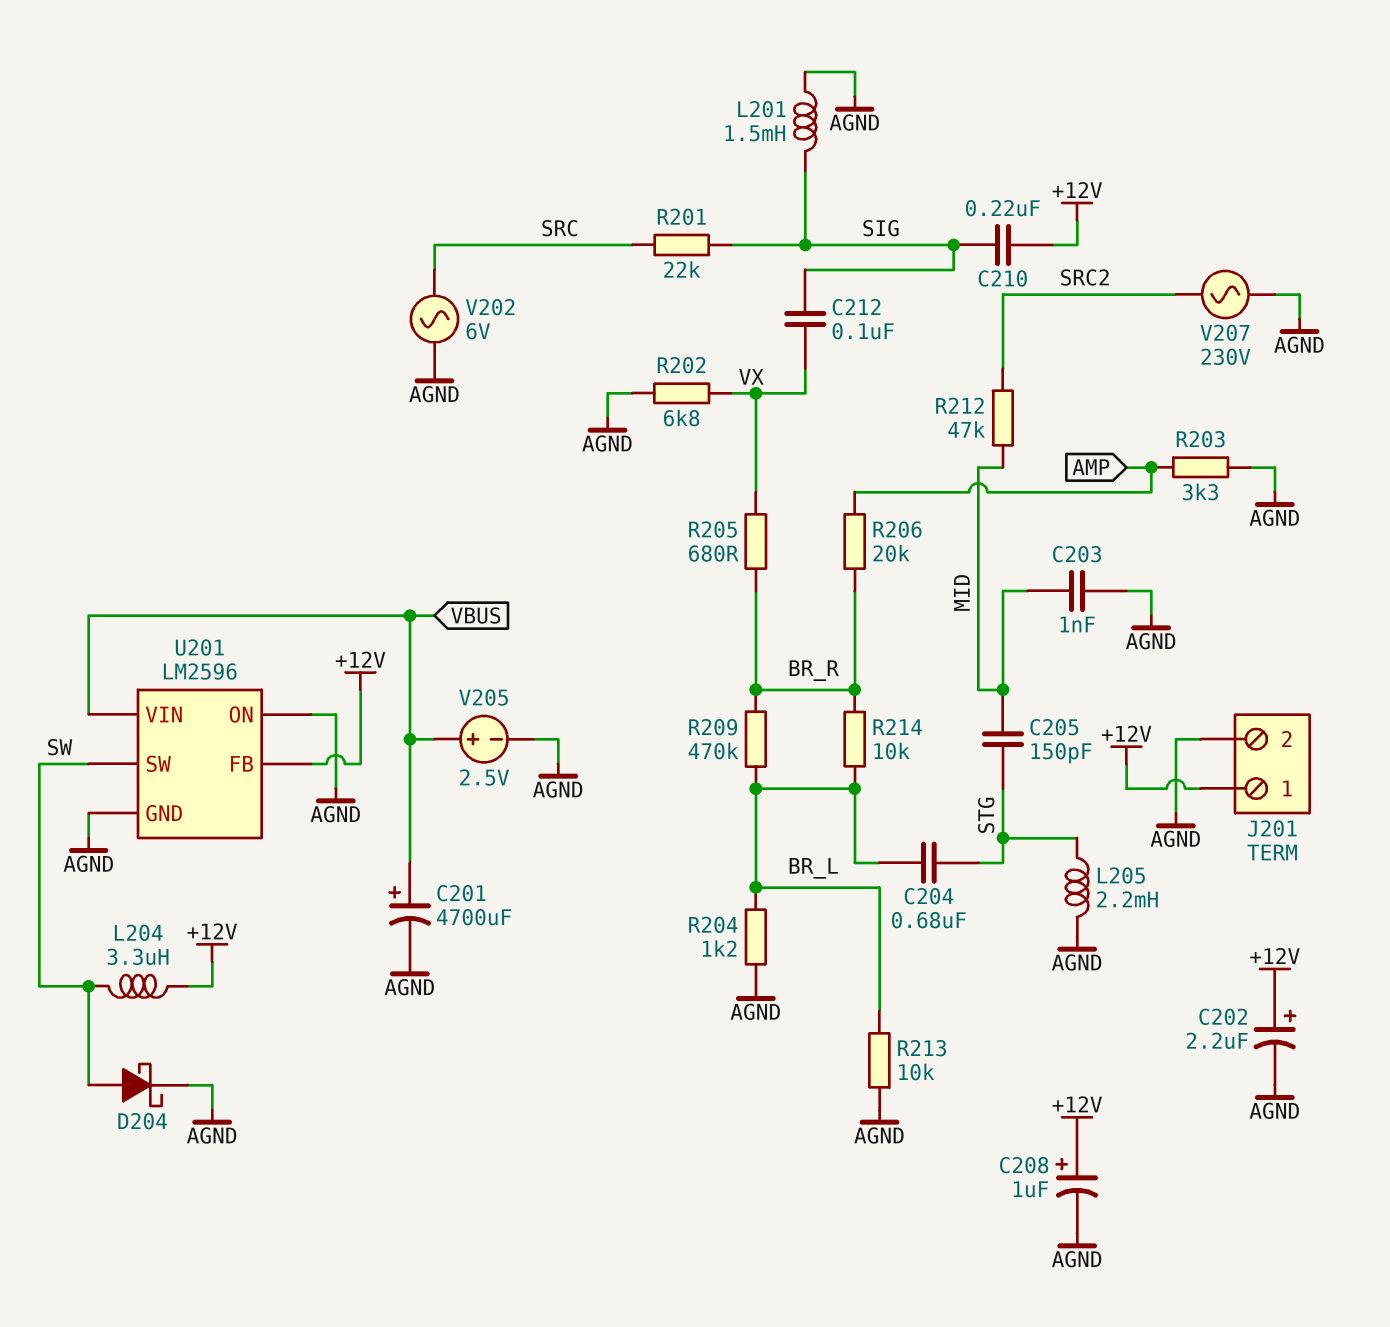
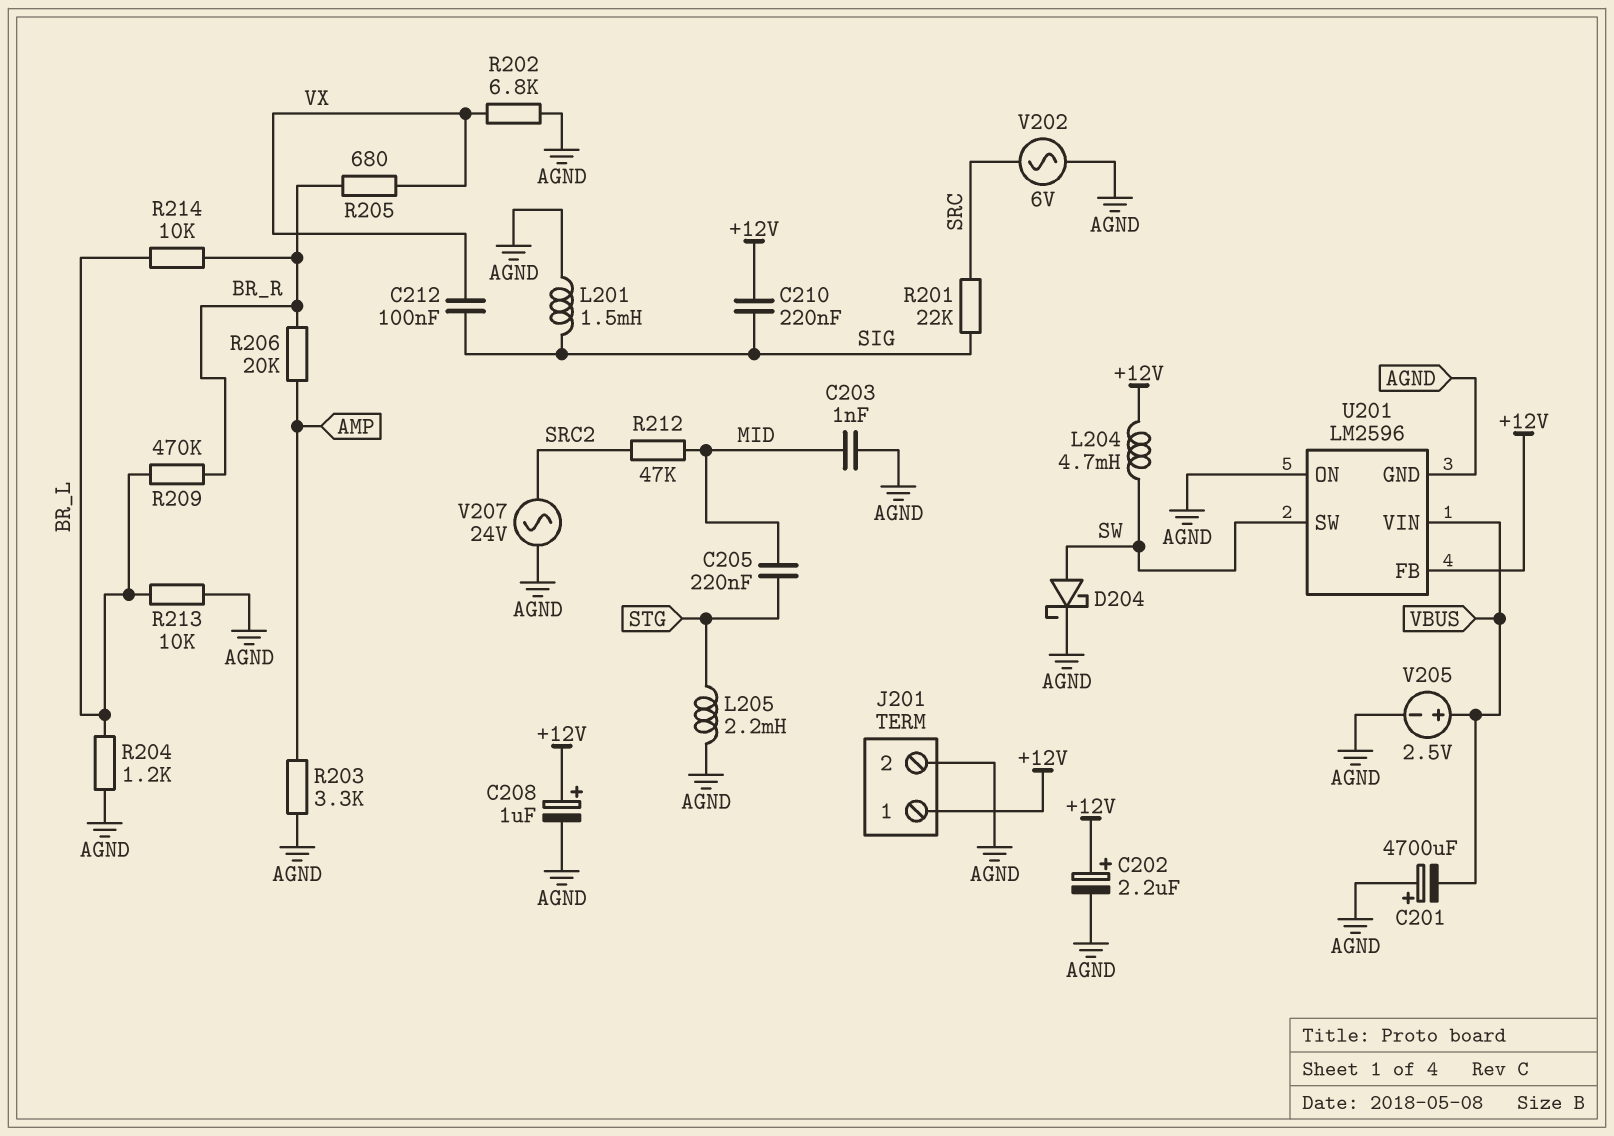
C201: 4700uF (plus VBUS, minus AGND) -> 4700uF (plus AGND, minus VBUS)
C204: 680nF (BR_L, STG) -> none
C205: 150pF (MID, STG) -> 220nF (MID, STG)
L204: 3.3uH (+12V, SW) -> 4.7mH (+12V, SW)
V207: AC 230V (AGND, SRC2) -> AC 24V (AGND, SRC2)

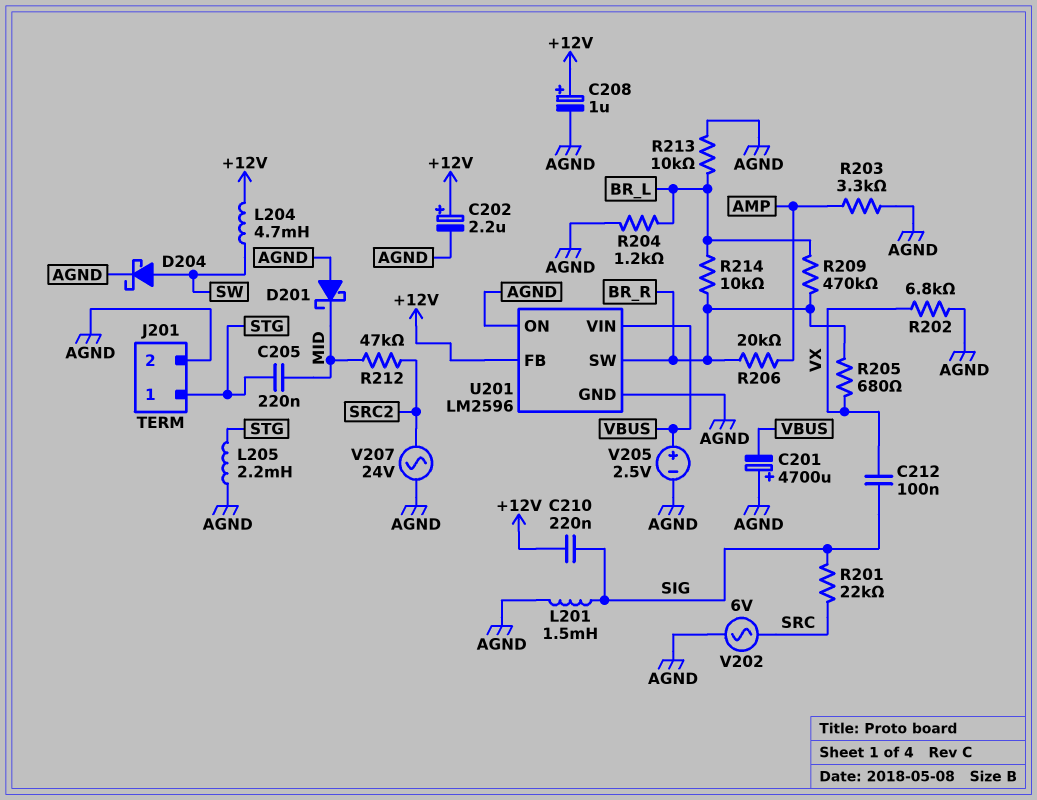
C203: 1nF (AGND, MID) -> none
D201: none -> schottky (A AGND, K MID)
J201 pin 1: +12V -> STG
U201 pin SW: SW -> BR_R

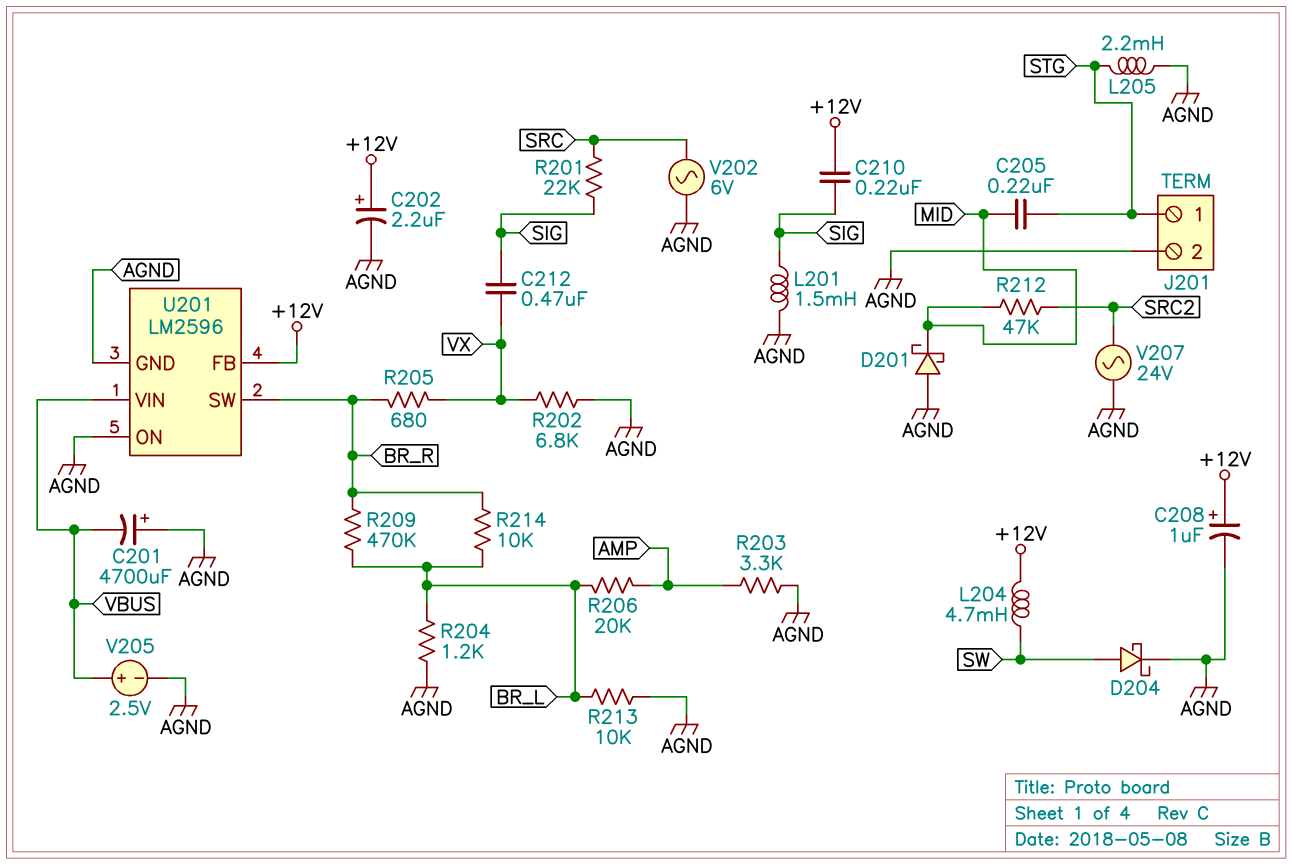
C212: 100nF (SIG, VX) -> 470nF (SIG, VX)
R206: 20k (AMP, BR_R) -> 20k (AMP, BR_L)

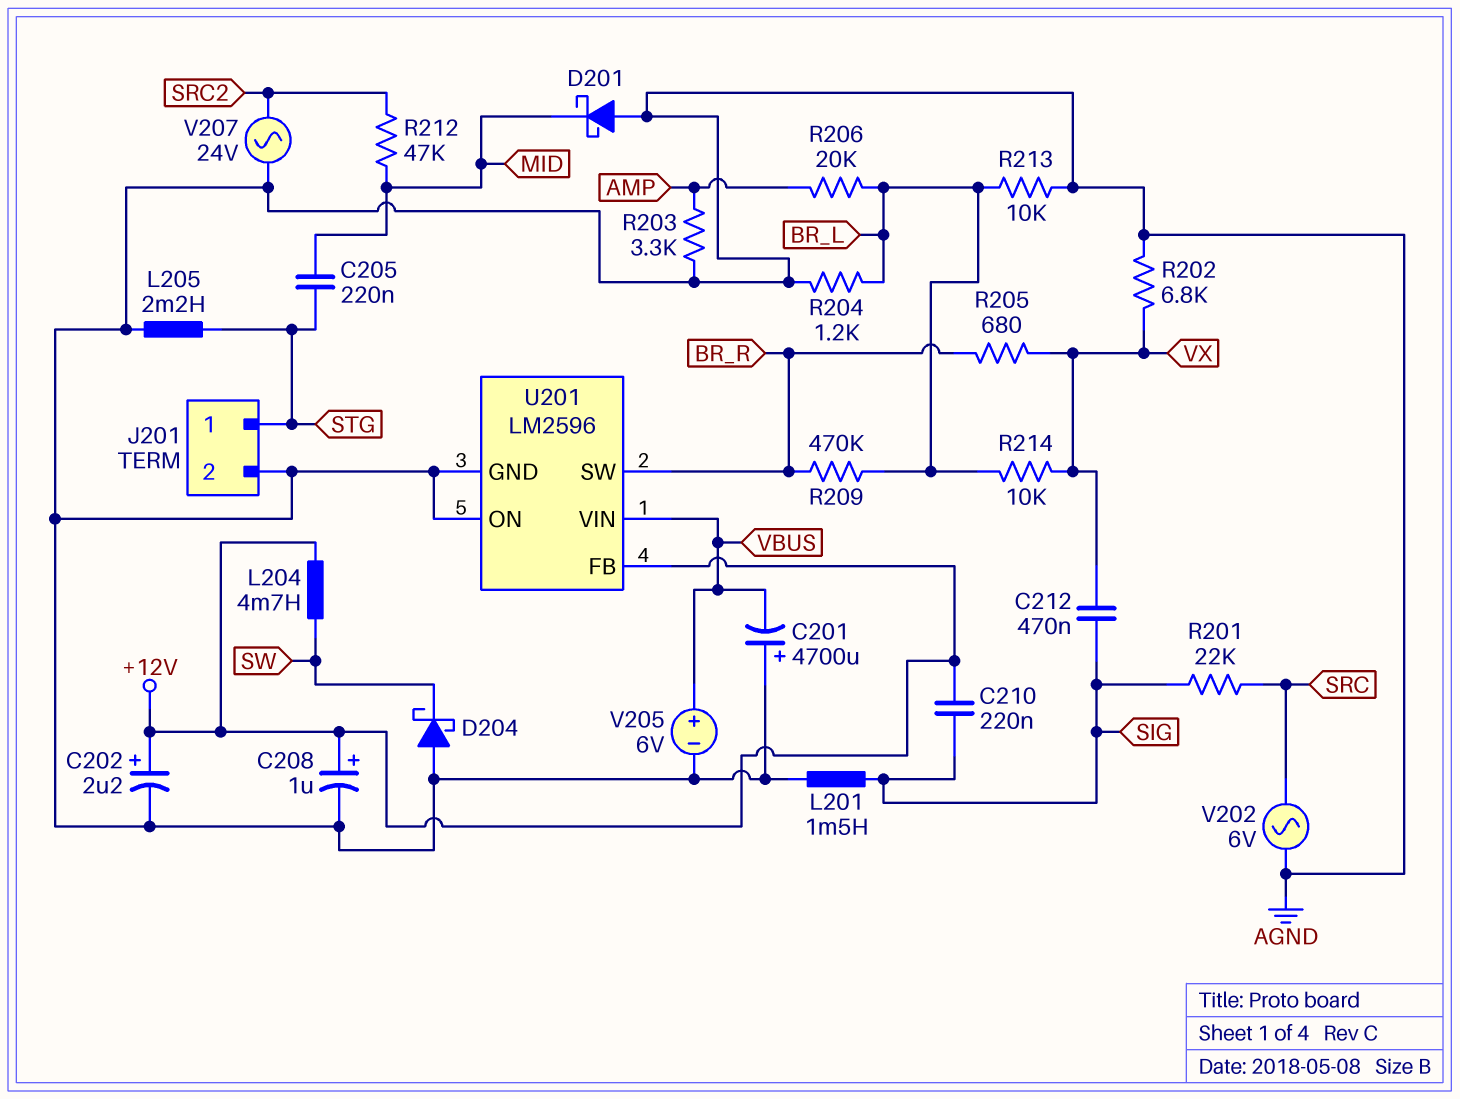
D204: schottky (A SW, K AGND) -> schottky (A AGND, K SW)
R214: 10k (BR_L, BR_R) -> 10k (BR_L, VX)
V205: 2.5V (plus VBUS, minus AGND) -> 6V (plus VBUS, minus AGND)

